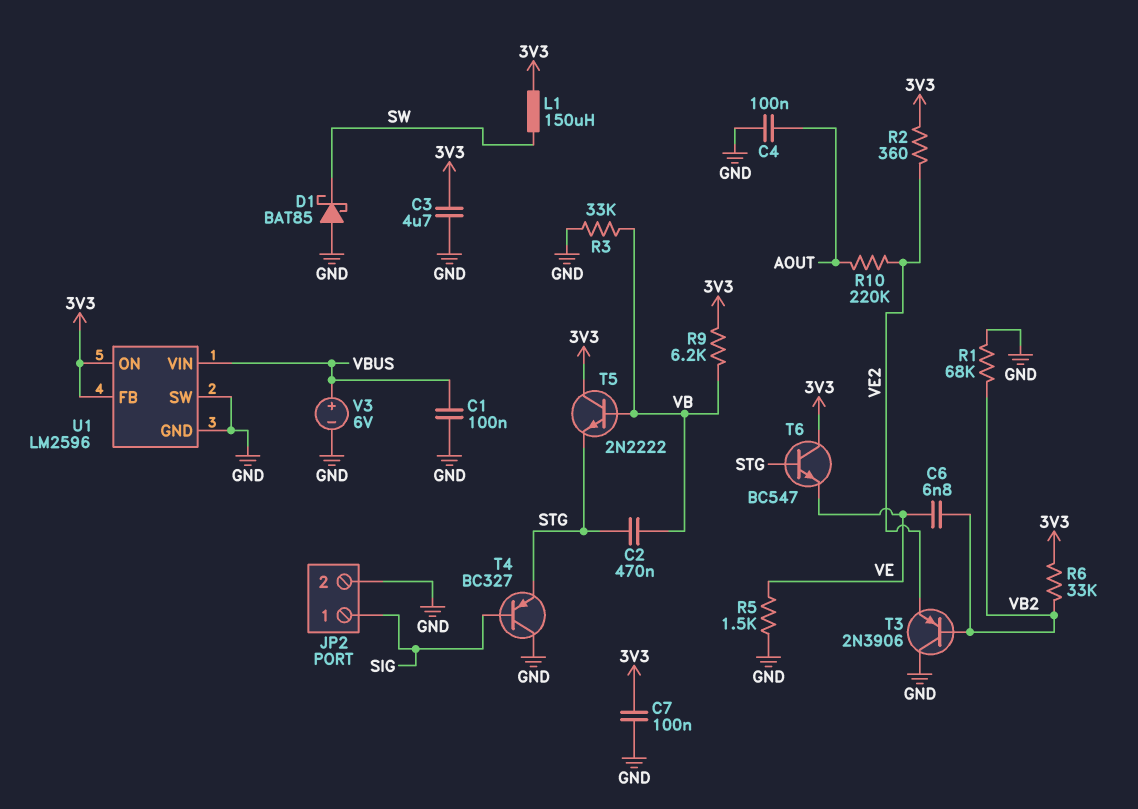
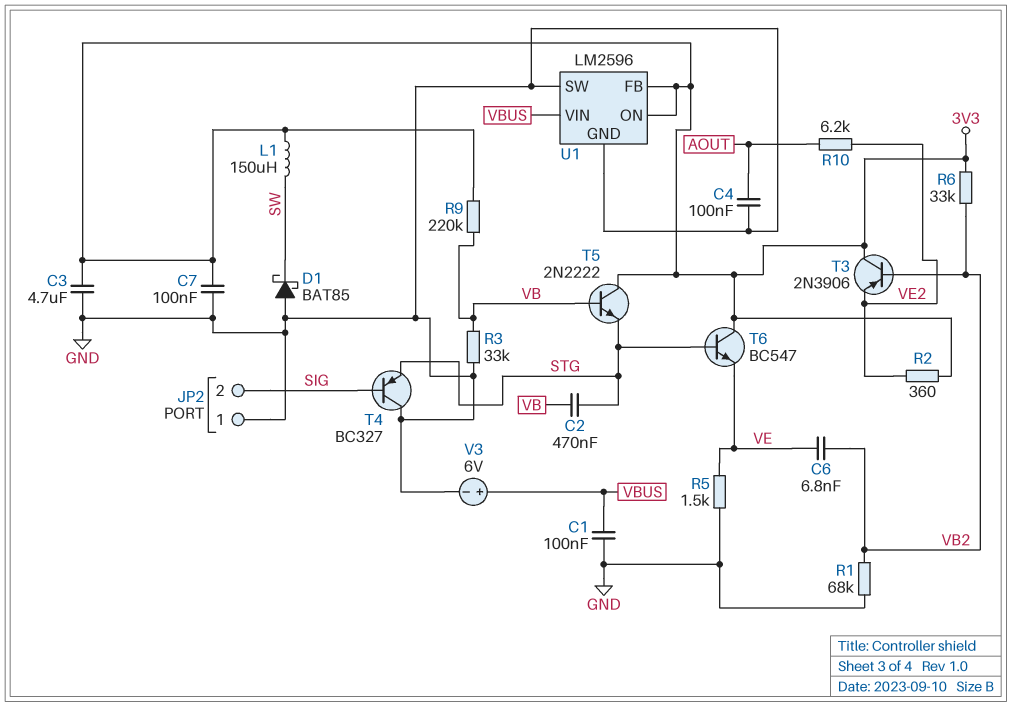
JP2 pin 1: SIG -> GND
JP2 pin 2: GND -> SIG
R9: 6.2k (3V3, VB) -> 220k (3V3, VB)
R10: 220k (AOUT, VE2) -> 6.2k (AOUT, VE2)
T3: PNP 2N3906 (B VB2, C GND, E VE2) -> PNP 2N3906 (B VB2, C 3V3, E VE2)

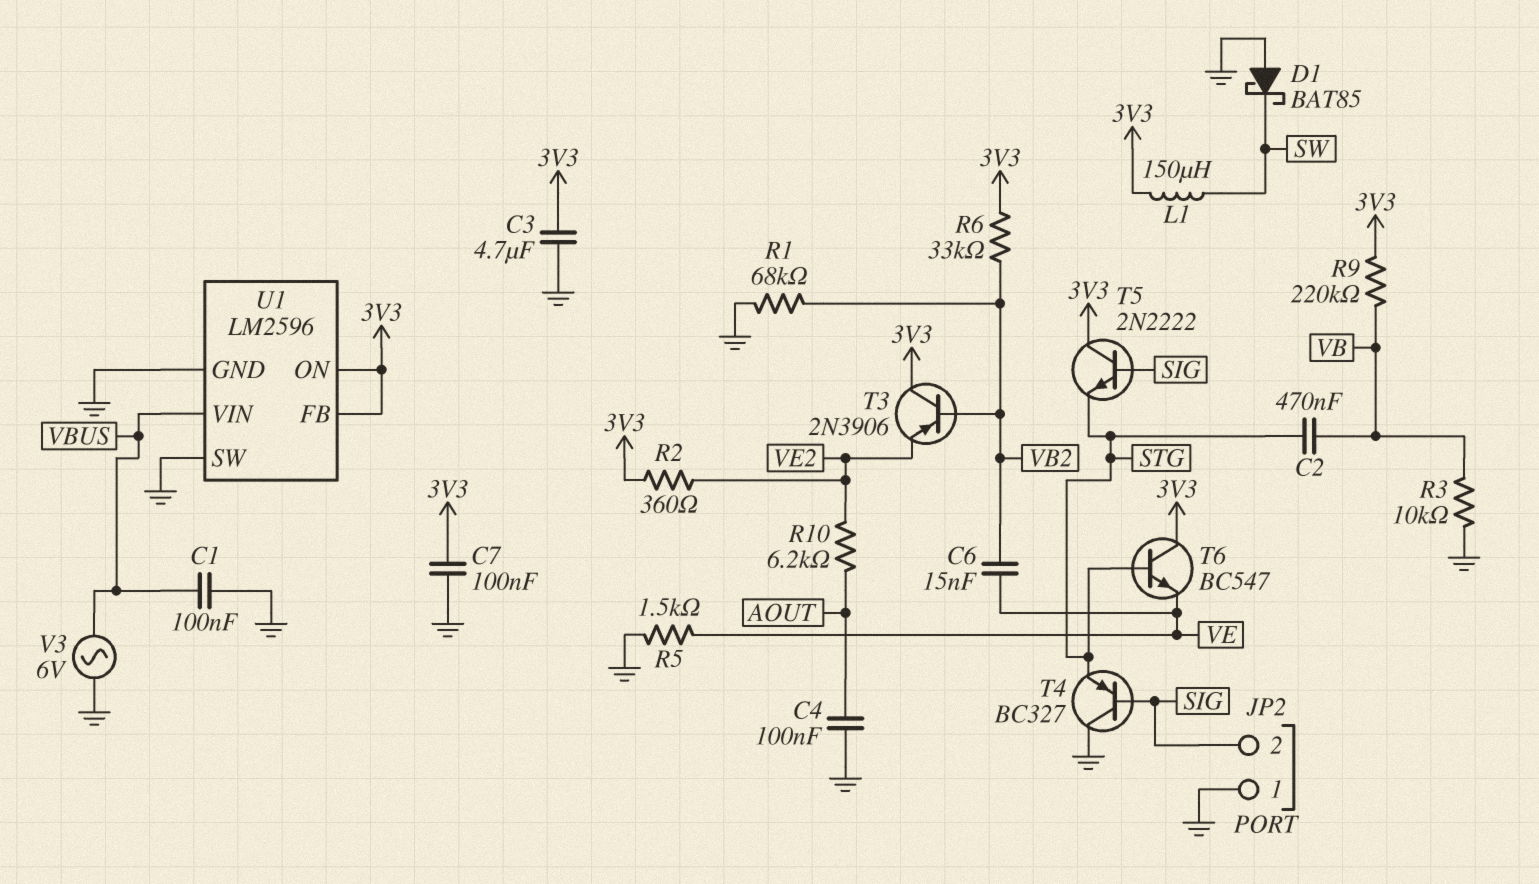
C6: 6.8nF (VB2, VE) -> 15nF (VB2, VE)
R3: 33k (GND, VB) -> 10k (GND, VB)
T5: NPN 2N2222 (B VB, C 3V3, E STG) -> NPN 2N2222 (B SIG, C 3V3, E STG)
V3: 6V (plus VBUS, minus GND) -> AC 6V (GND, VBUS)

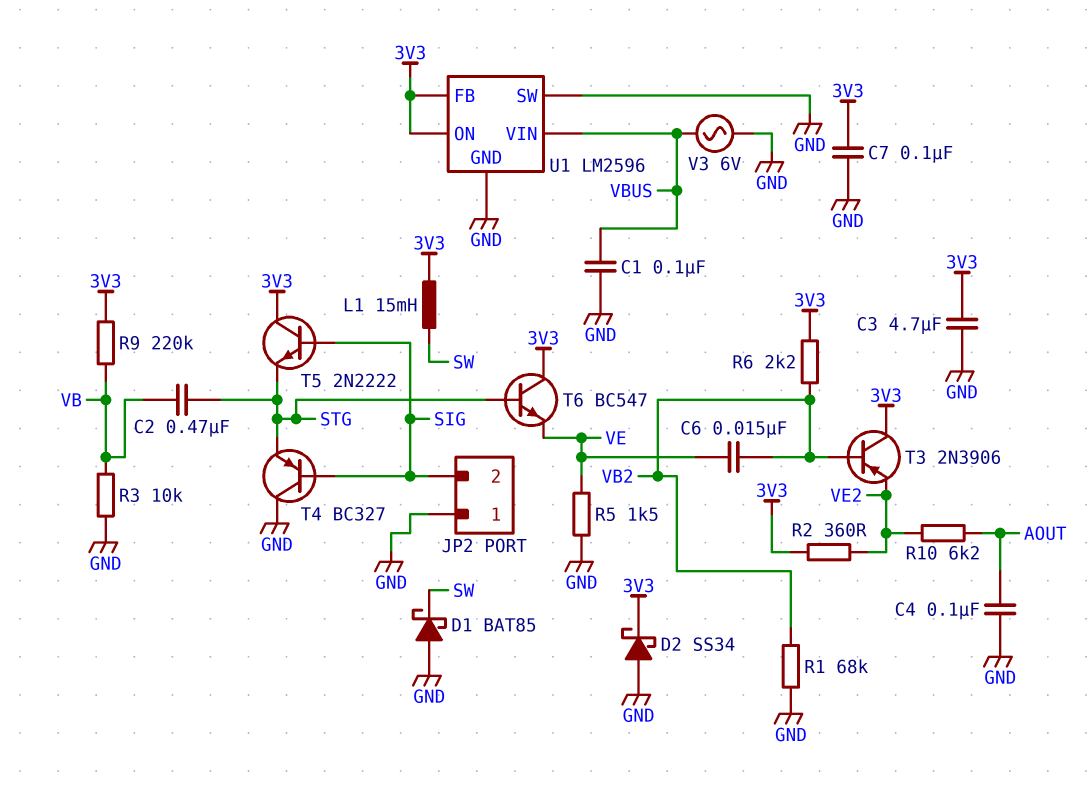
D2: none -> schottky SS34 (A GND, K 3V3)
L1: 150uH (3V3, SW) -> 15mH (3V3, SW)
R6: 33k (3V3, VB2) -> 2.2k (3V3, VB2)

